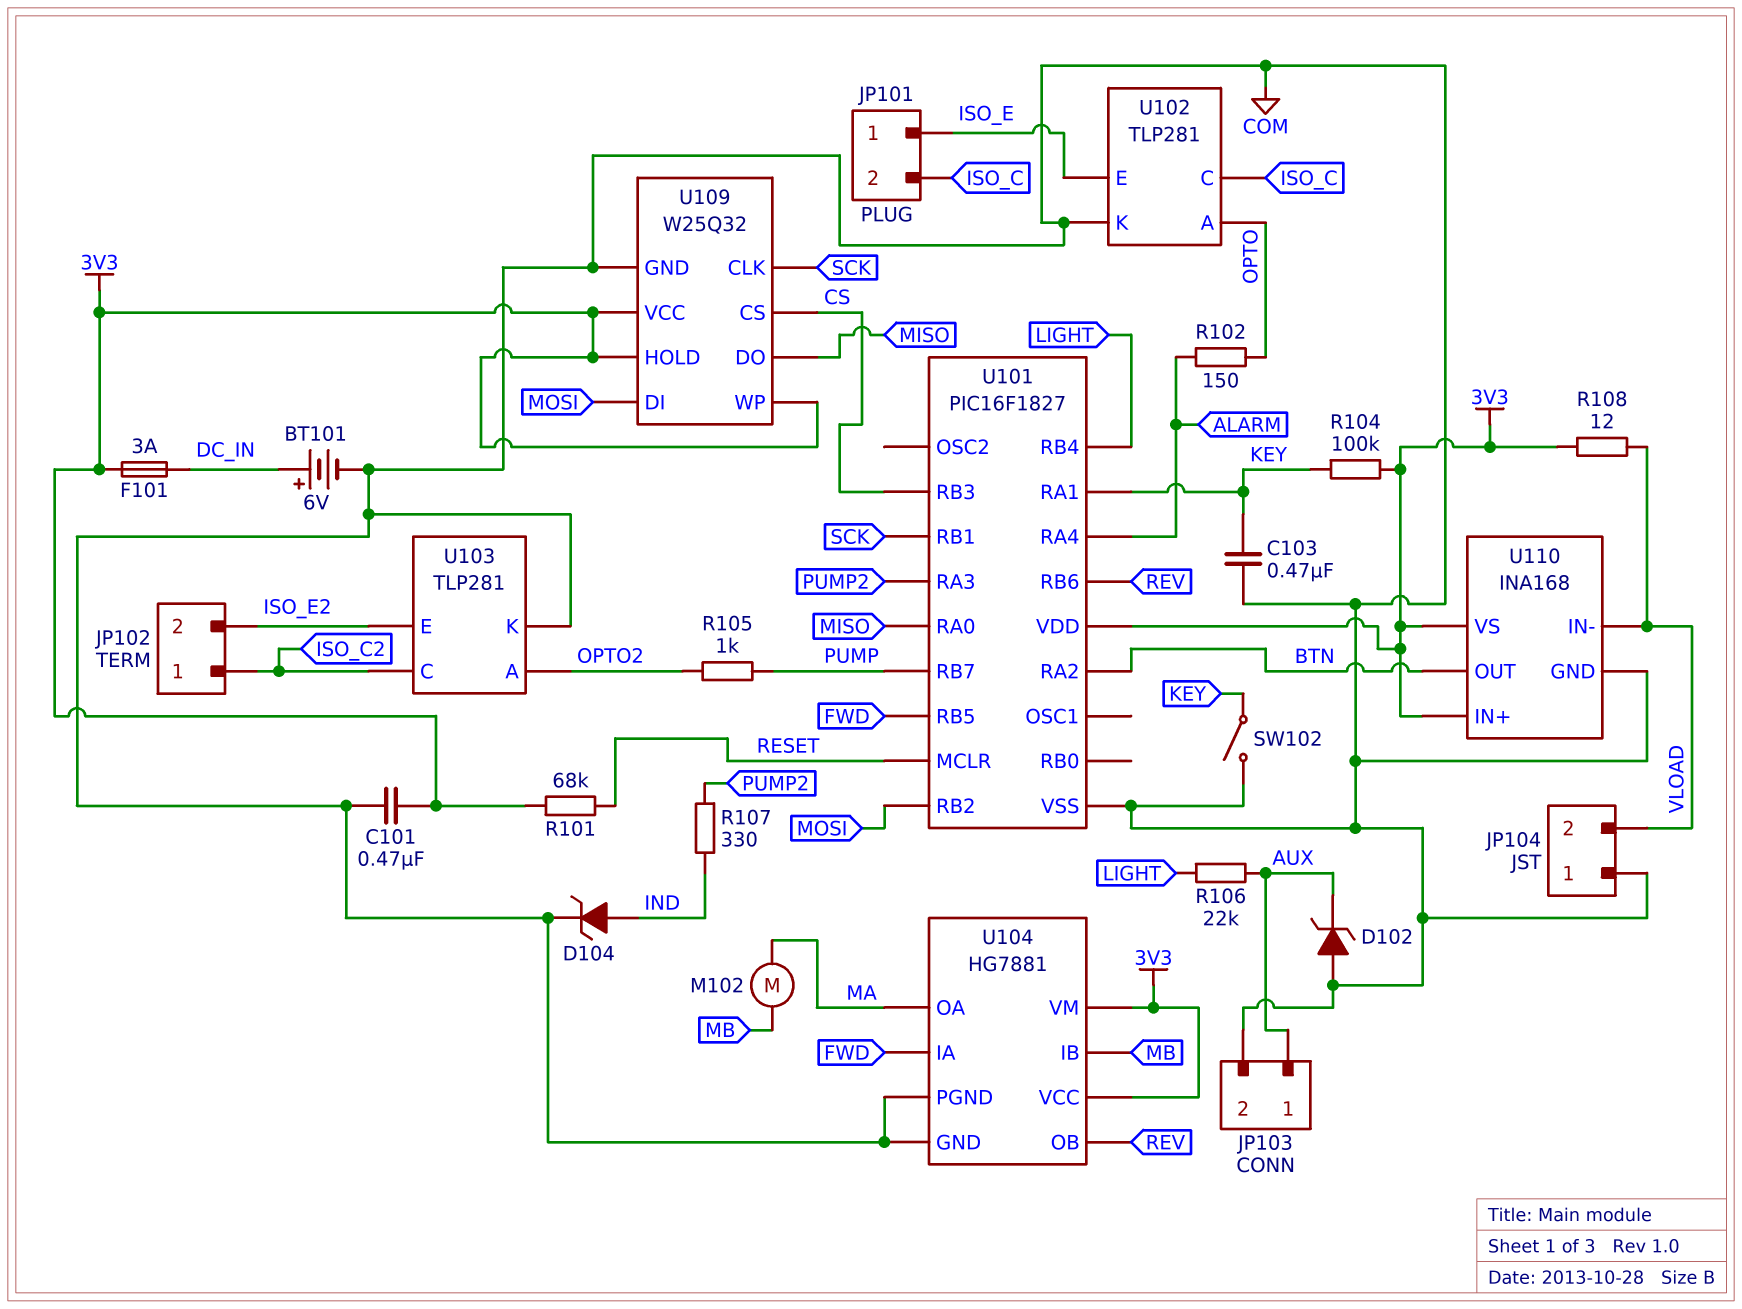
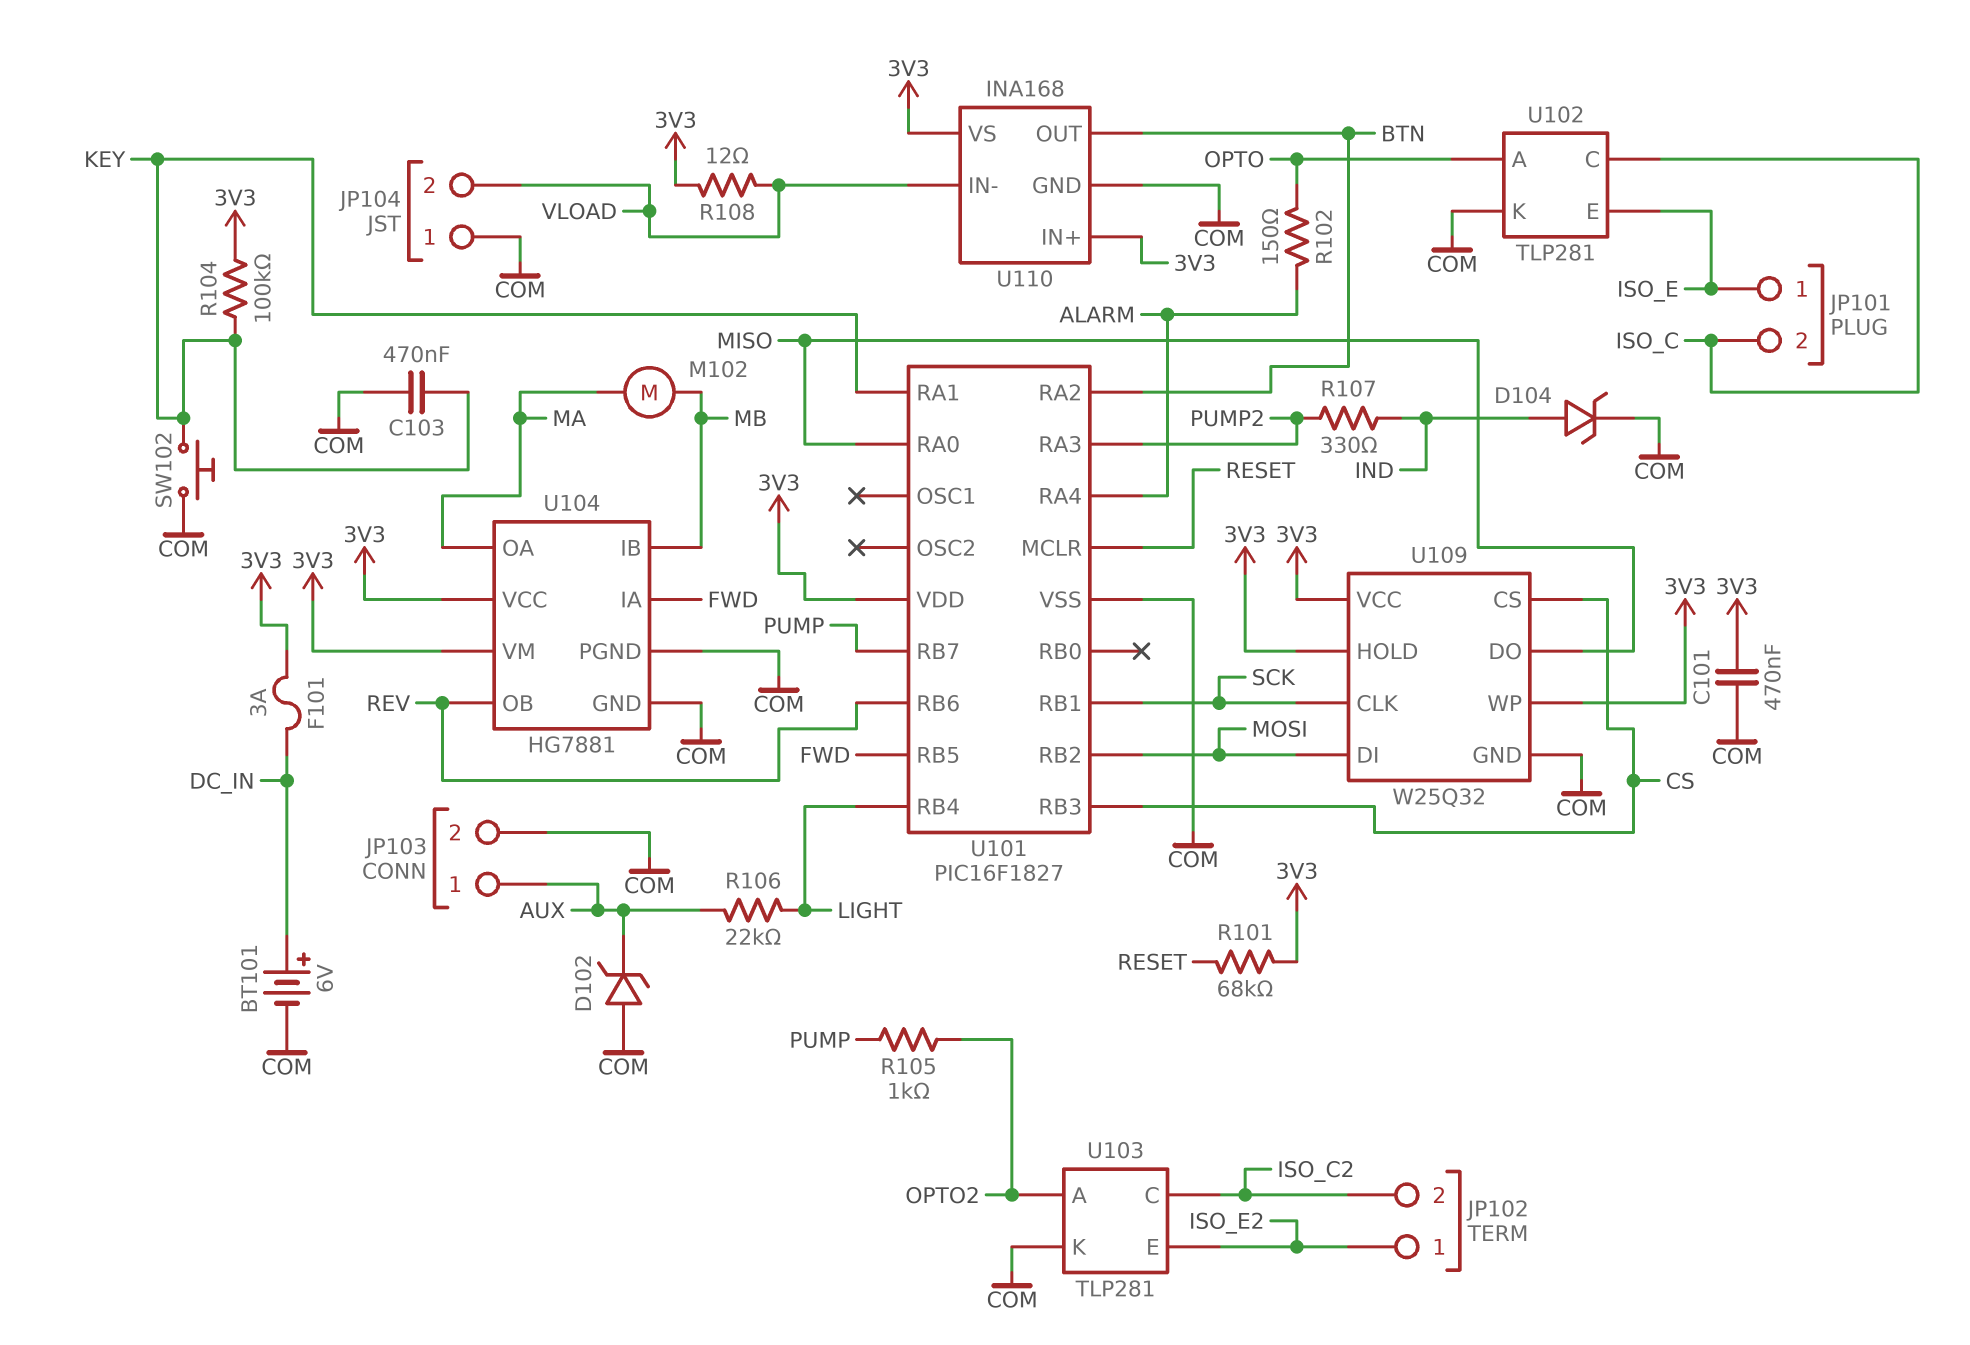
JP102 pin 1: ISO_C2 -> ISO_E2
JP102 pin 2: ISO_E2 -> ISO_C2
SW102: switch (COM, KEY) -> button (COM, KEY)

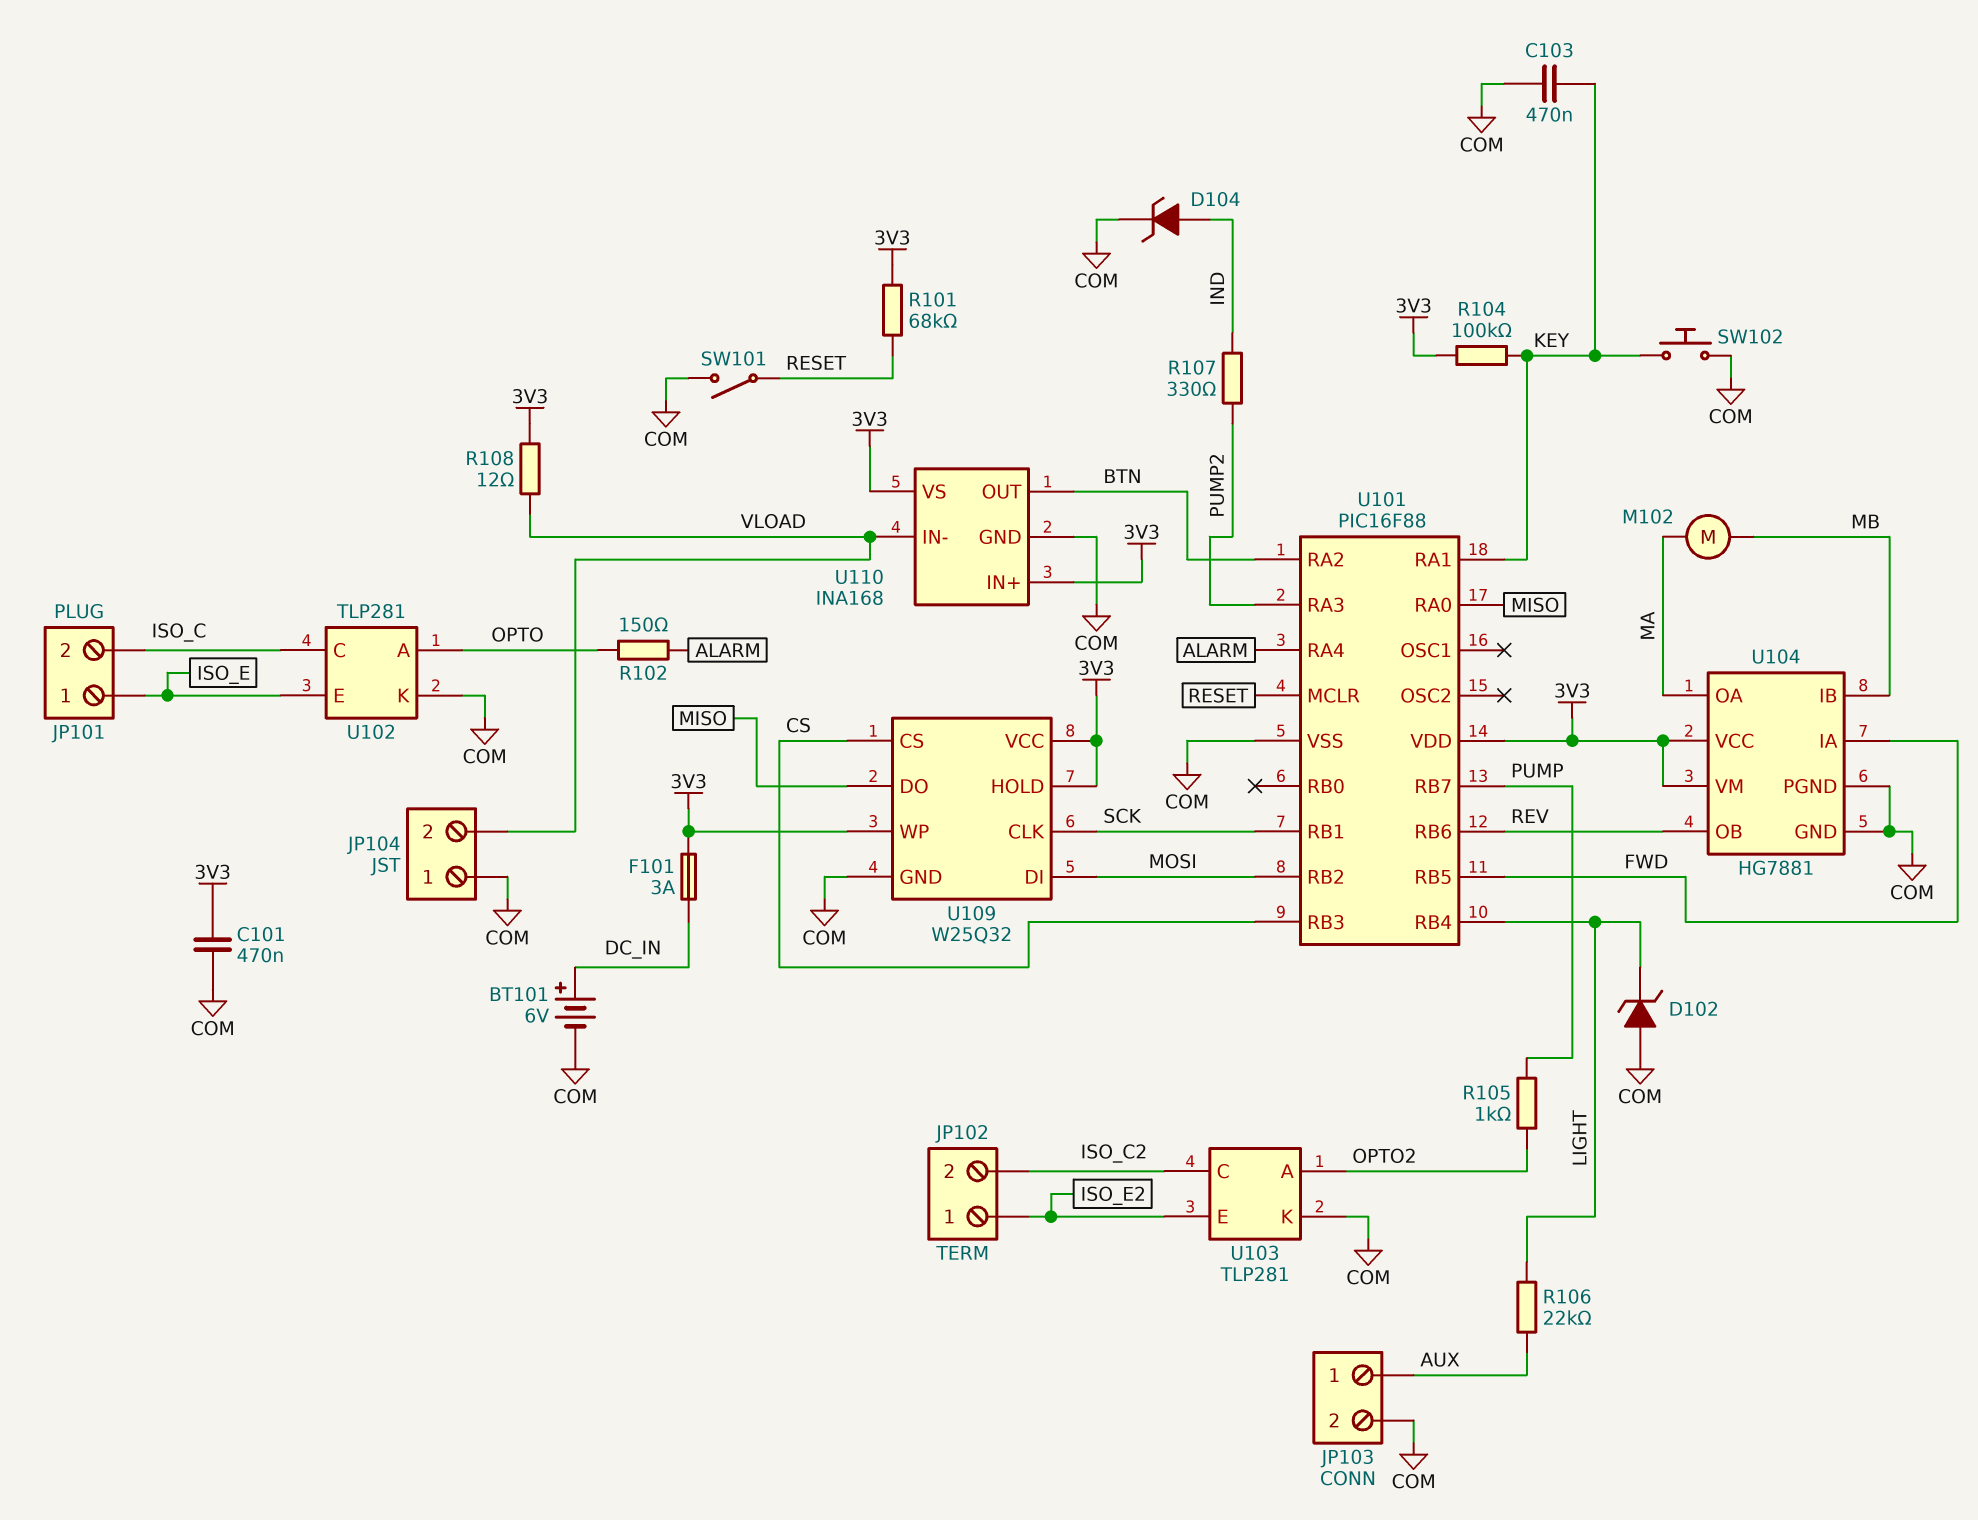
D102: zener (A COM, K AUX) -> zener (A COM, K LIGHT)
SW101: none -> switch (COM, RESET)
U101: PIC16F1827 -> PIC16F88

